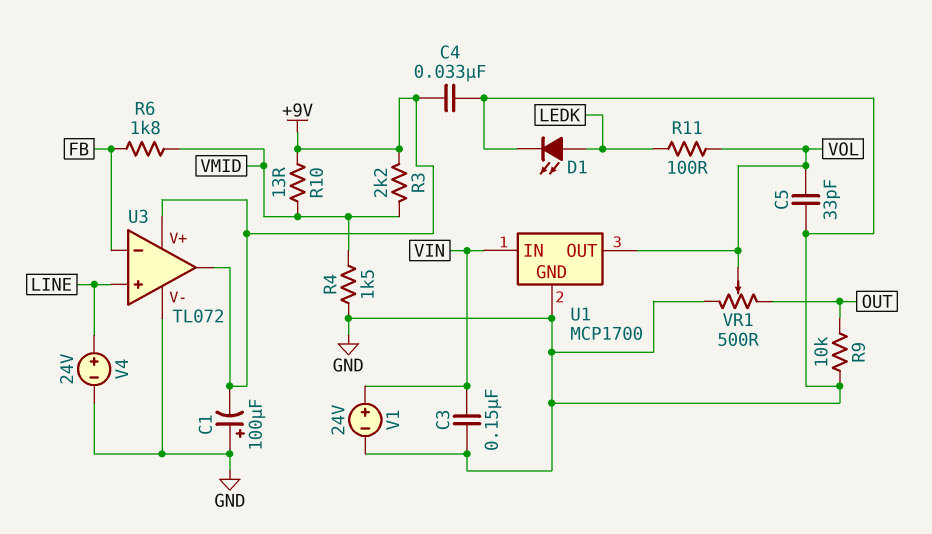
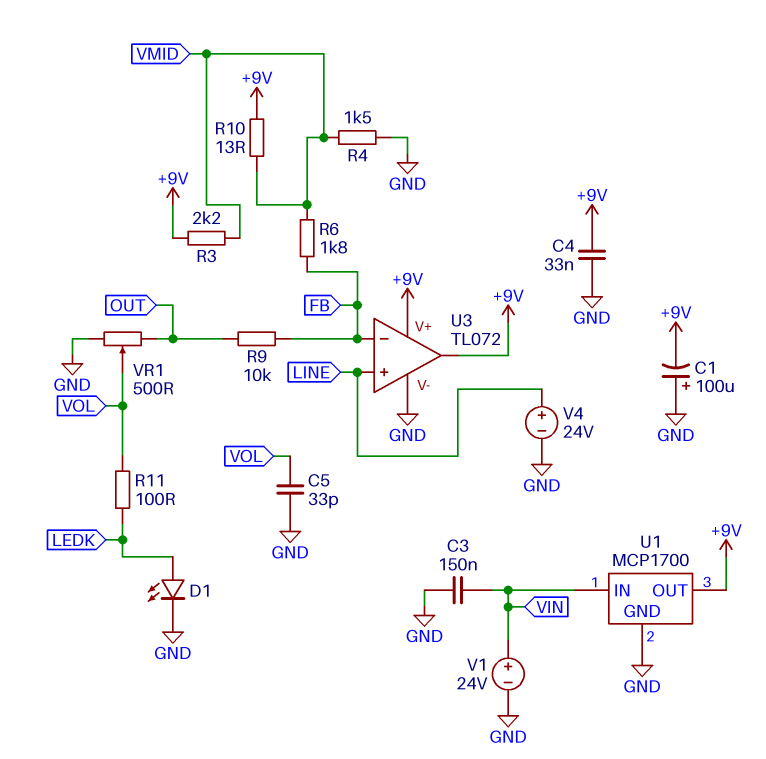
R9: 10k (GND, OUT) -> 10k (FB, OUT)
U1 pin OUT: VOL -> +9V

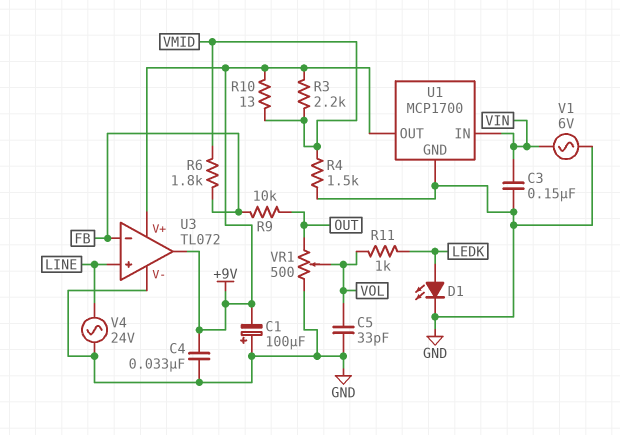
R11: 100 (LEDK, VOL) -> 1k (LEDK, VOL)
V1: 24V (plus VIN, minus GND) -> AC 6V (GND, VIN)
V4: 24V (plus LINE, minus GND) -> AC 24V (GND, LINE)

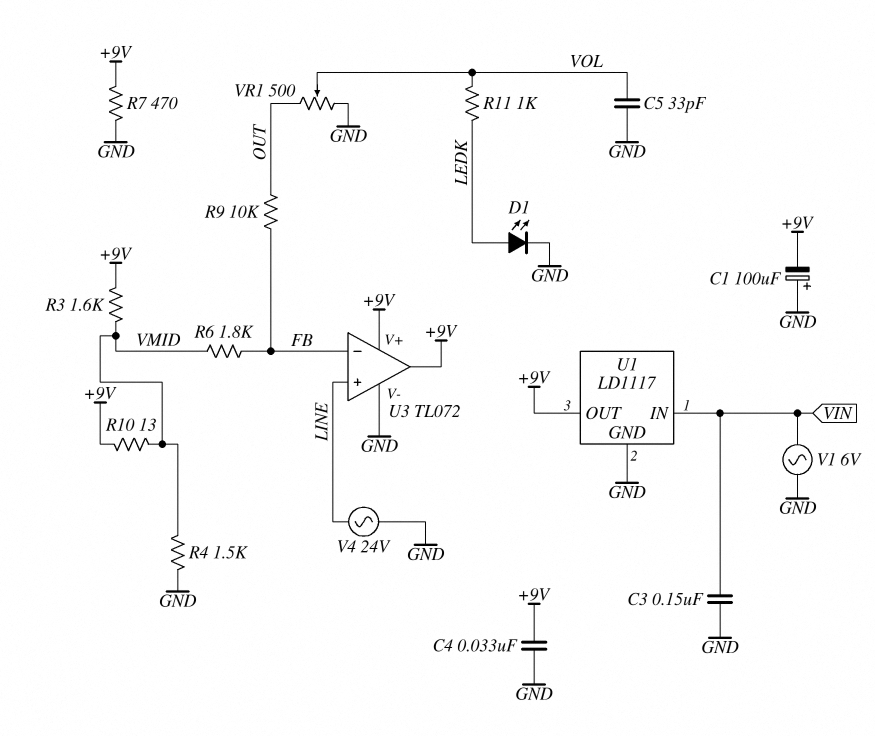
R3: 2.2k (+9V, VMID) -> 1.6k (+9V, VMID)
R7: none -> 470 (+9V, GND)
U1: MCP1700 -> LD1117

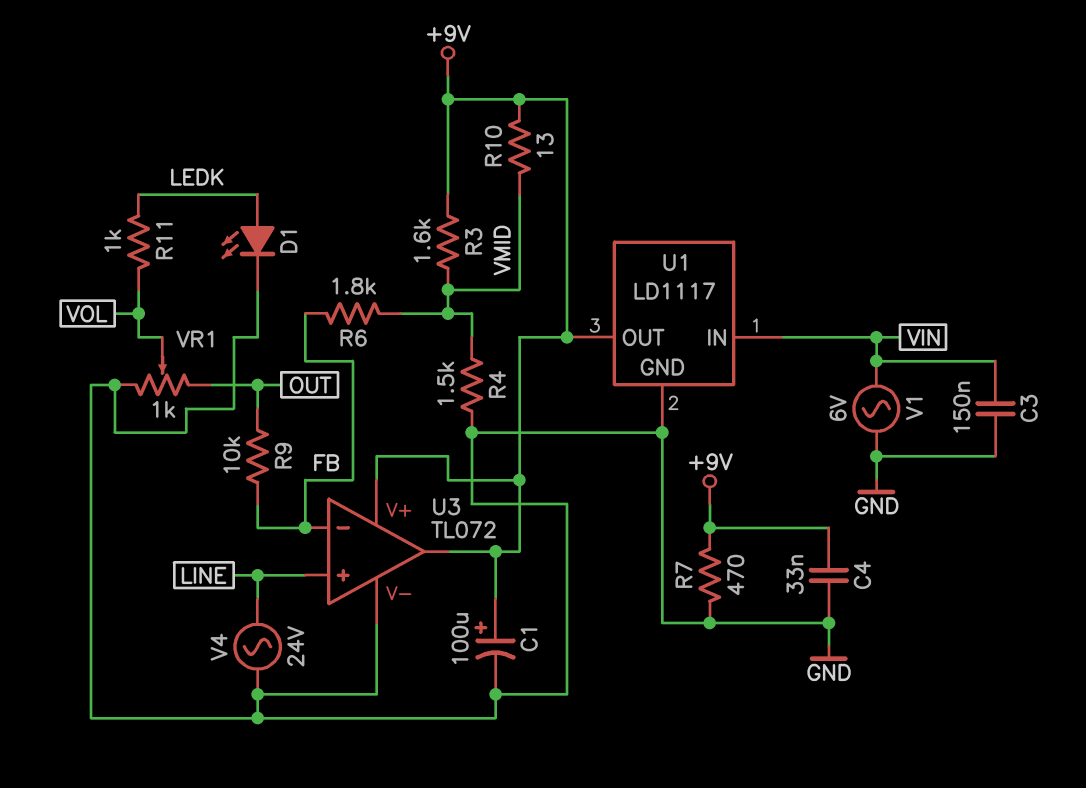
C1: 100uF (plus GND, minus +9V) -> 100uF (plus +9V, minus GND)
C5: 33pF (GND, VOL) -> none
VR1: 500 (GND, OUT, wiper VOL) -> 1k (GND, OUT, wiper VOL)

